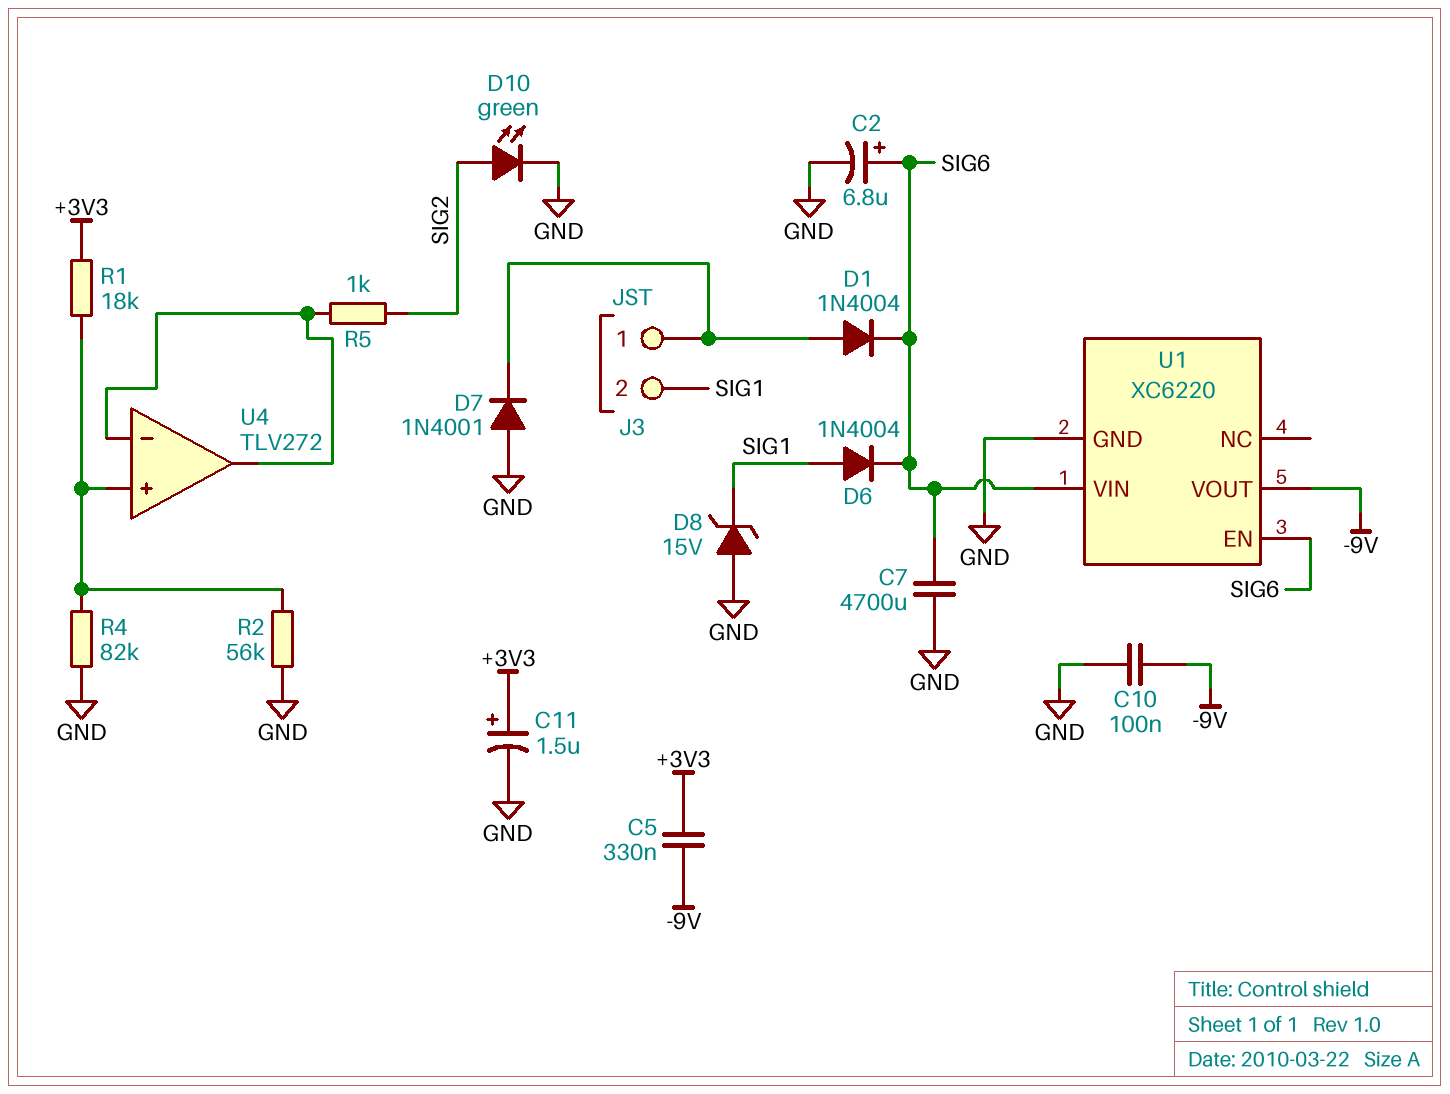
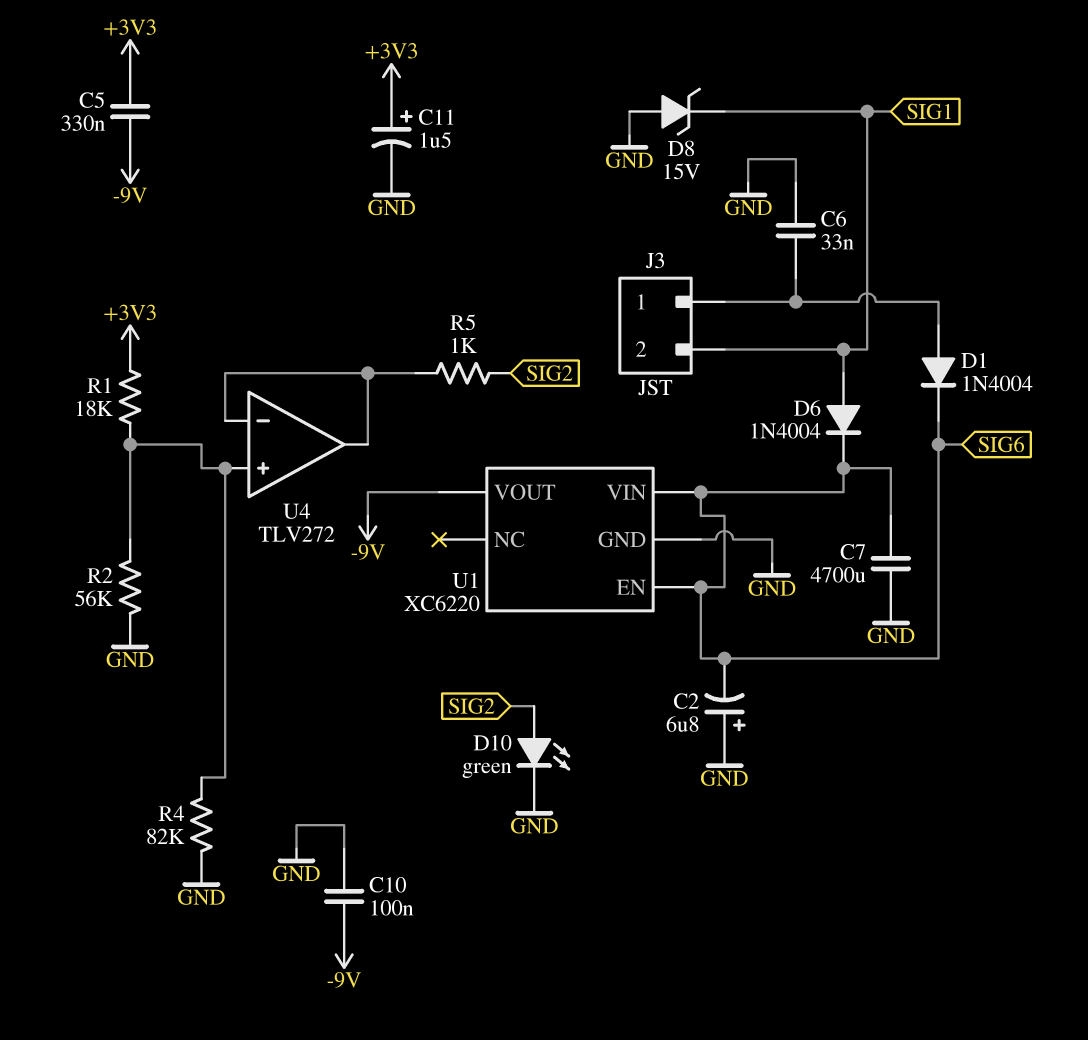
C2: 6.8uF (plus SIG6, minus GND) -> 6.8uF (plus GND, minus SIG6)
C6: none -> 33nF (GND, J3/1)
D7: diode 1N4001 (A GND, K J3/1) -> none

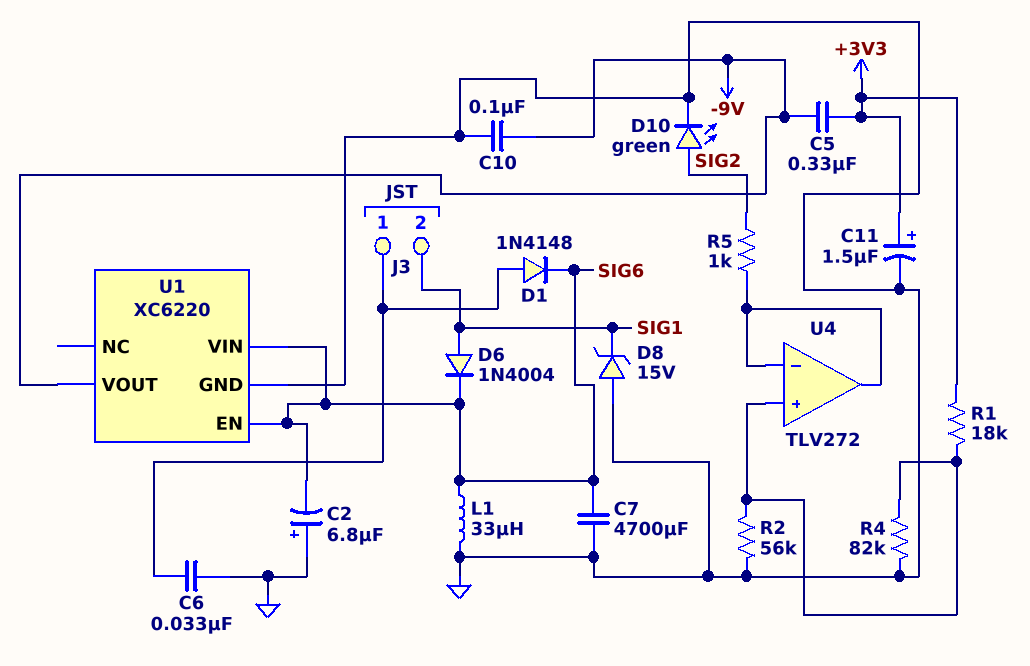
D1: diode 1N4004 (A J3/1, K SIG6) -> diode 1N4148 (A J3/1, K SIG6)
L1: none -> 33uH (GND, SIG6)

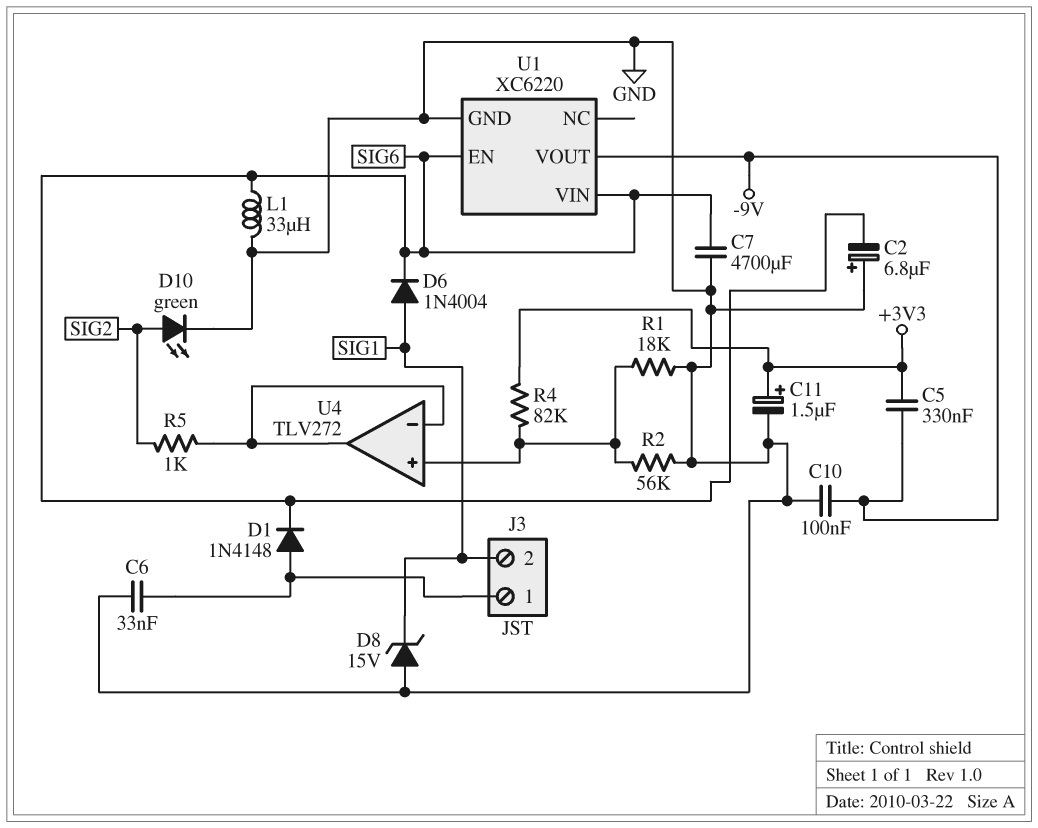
R1: 18k (+3V3, U4/in+) -> 18k (GND, U4/in+)
R4: 82k (GND, U4/in+) -> 82k (+3V3, U4/in+)

